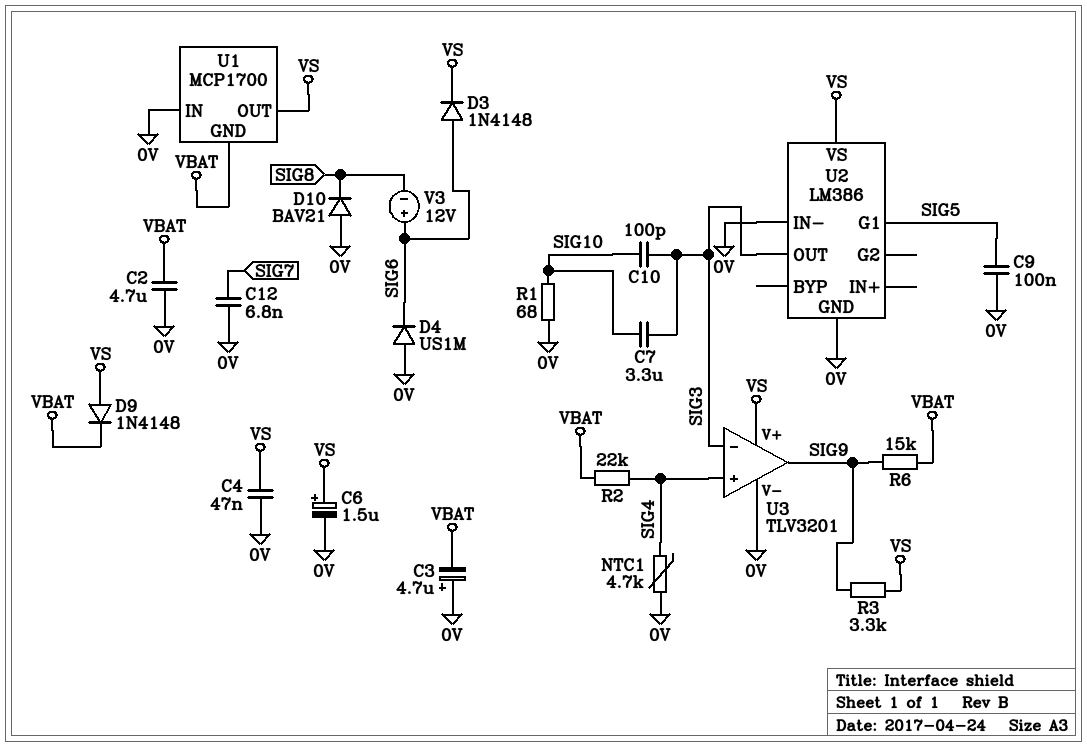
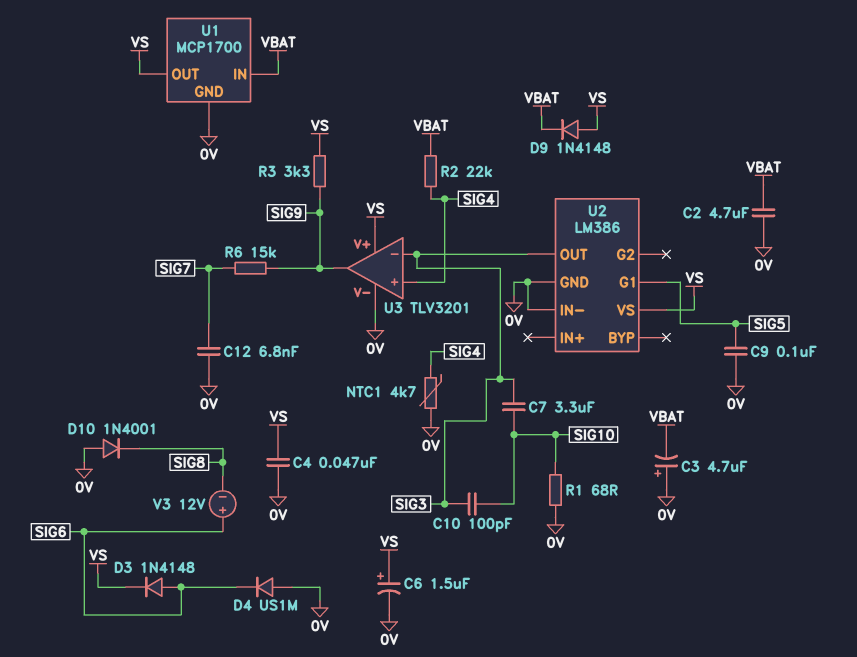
D10: diode BAV21 (A 0V, K SIG8) -> diode 1N4001 (A 0V, K SIG8)
R6: 15k (SIG9, VBAT) -> 15k (SIG7, SIG9)
U1 pin GND: VBAT -> 0V
U1 pin IN: 0V -> VBAT

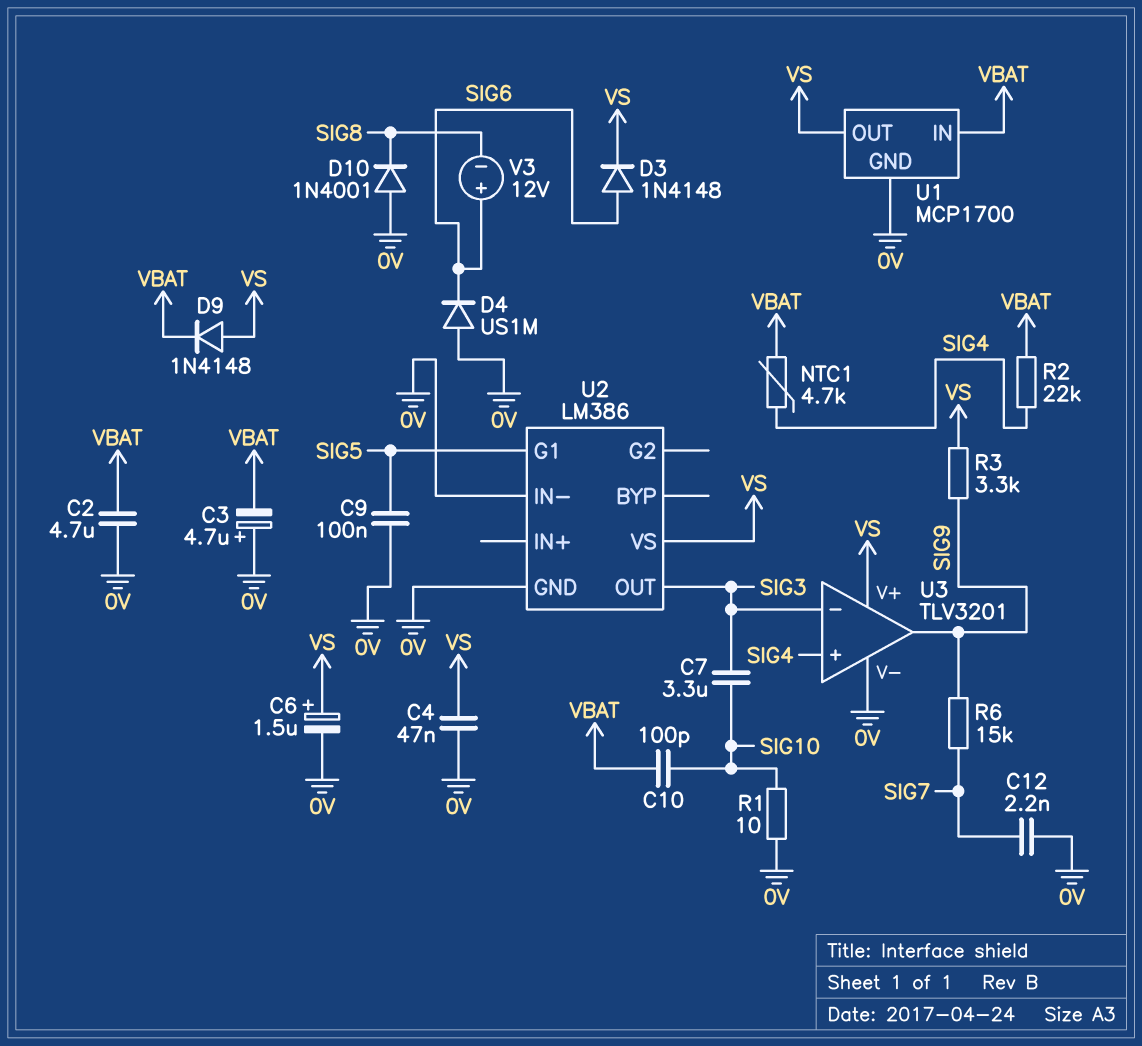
C10: 100pF (SIG3, SIG10) -> 100pF (SIG10, VBAT)
C12: 6.8nF (0V, SIG7) -> 2.2nF (0V, SIG7)
NTC1: 4.7k (0V, SIG4) -> 4.7k (SIG4, VBAT)
R1: 68 (0V, SIG10) -> 10 (0V, SIG10)

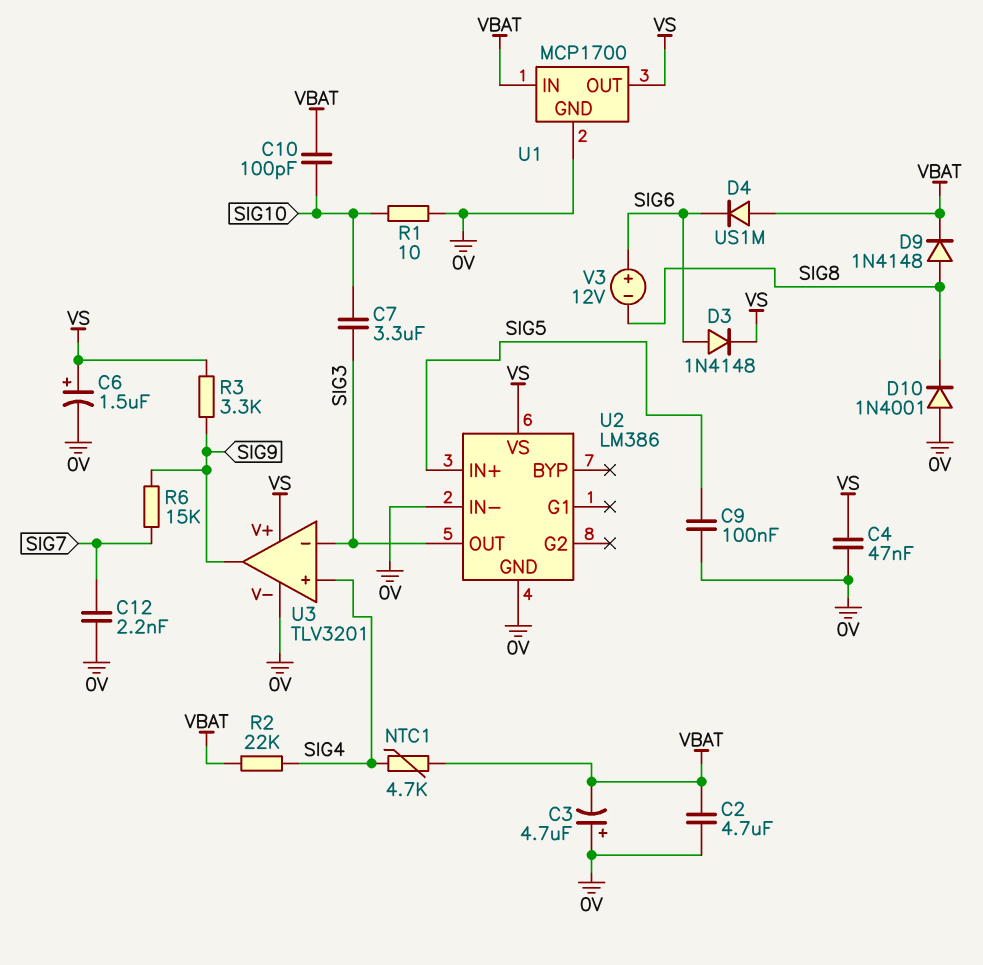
D4: diode US1M (A 0V, K SIG6) -> diode US1M (A VBAT, K SIG6)
D9: diode 1N4148 (A VS, K VBAT) -> diode 1N4148 (A SIG8, K VBAT)
U2 pin G1: SIG5 -> none
U2 pin IN+: none -> SIG5

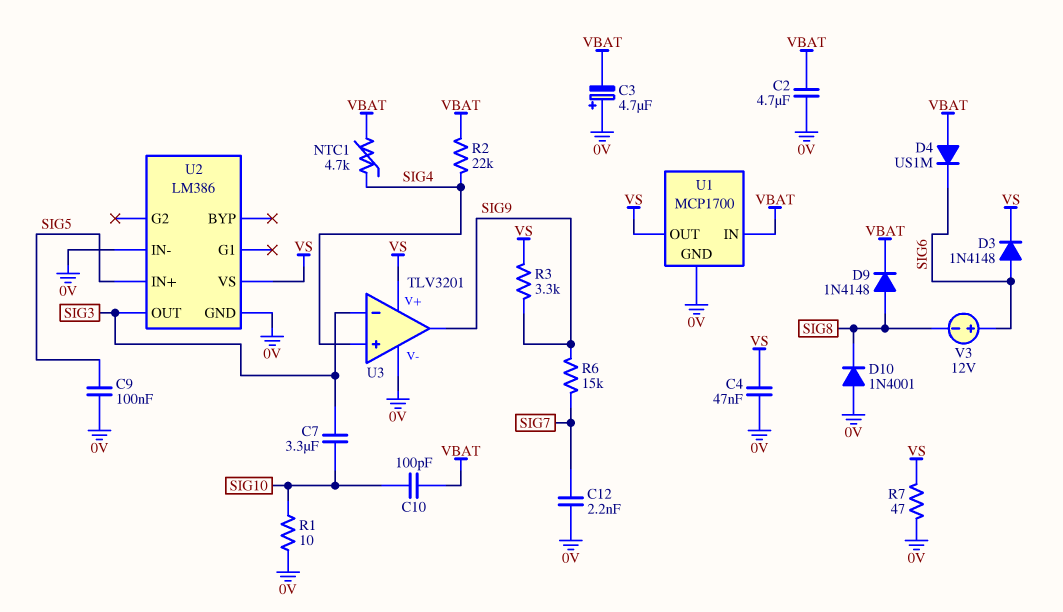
C6: 1.5uF (plus VS, minus 0V) -> none
R7: none -> 47 (0V, VS)

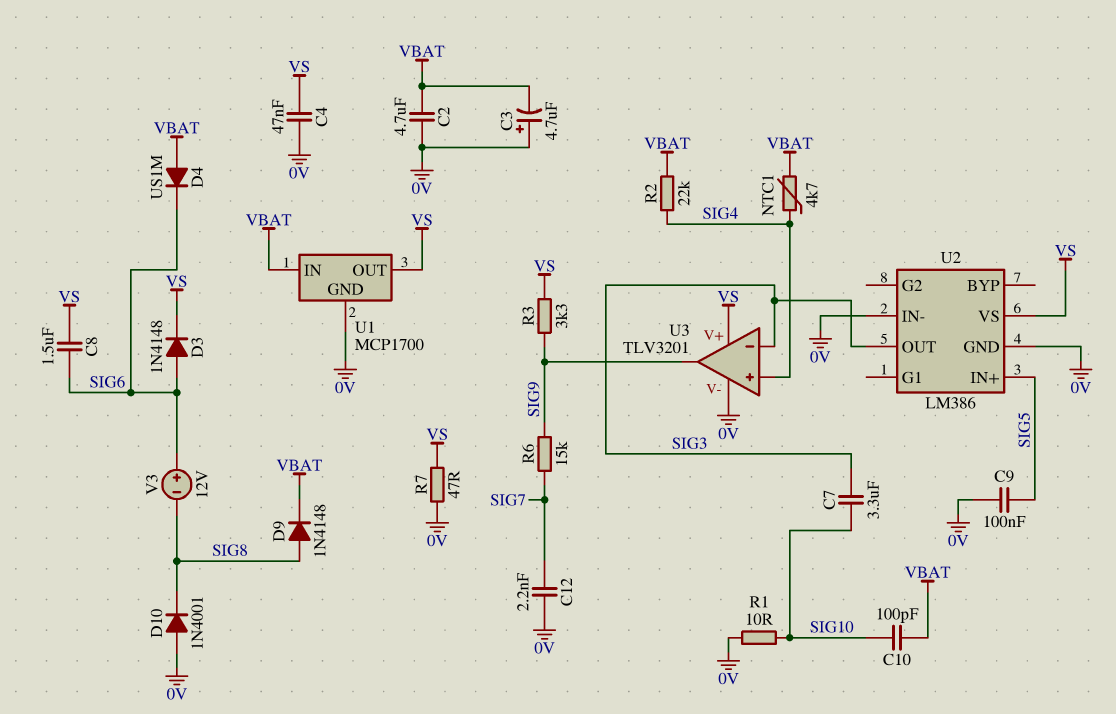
C8: none -> 1.5uF (SIG6, VS)

